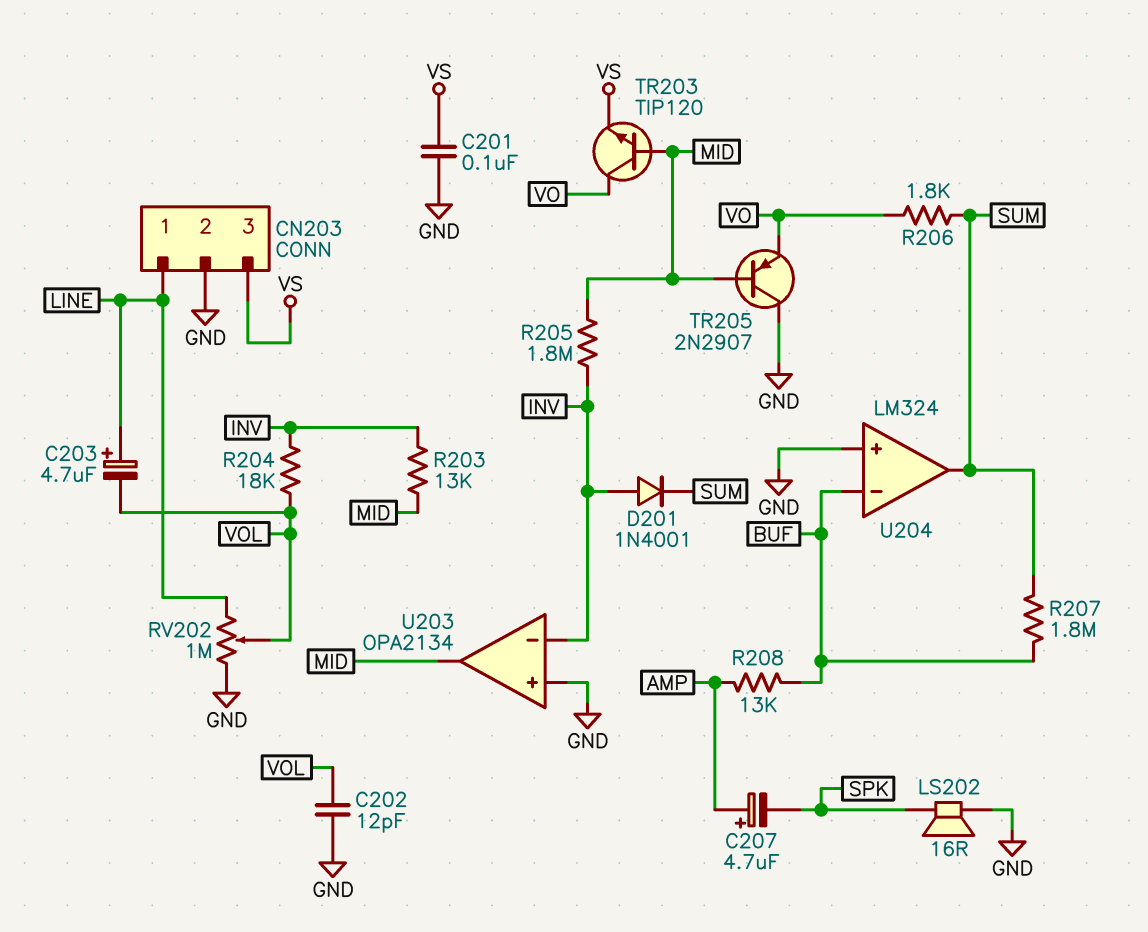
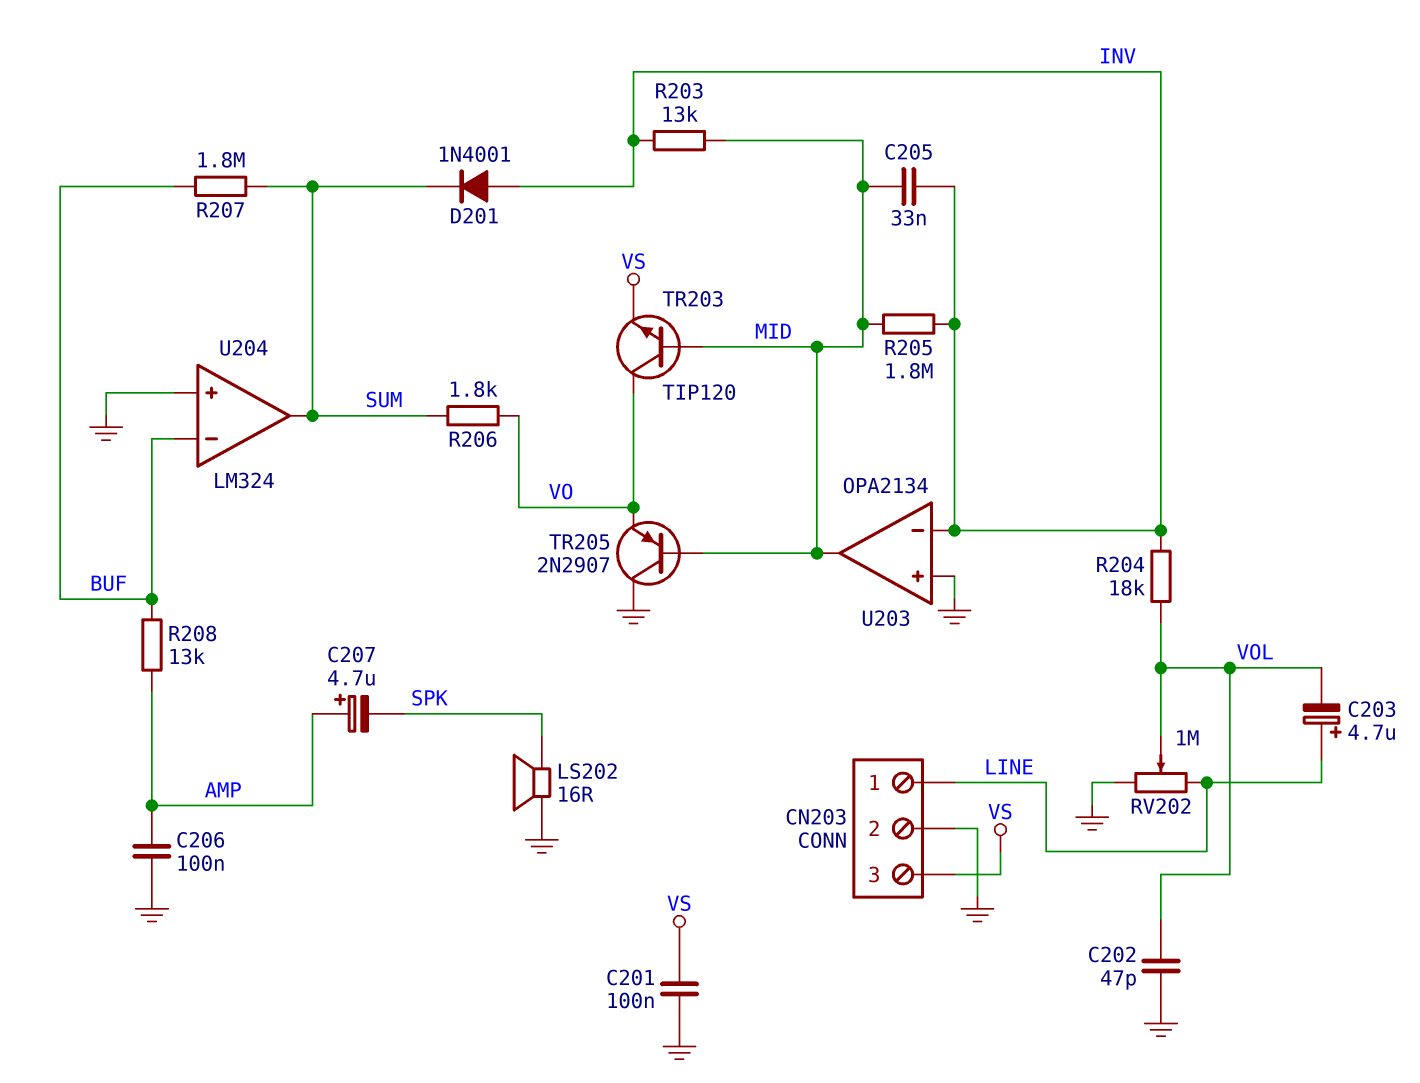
C202: 12pF (GND, VOL) -> 47pF (GND, VOL)
C205: none -> 33nF (INV, MID)
C206: none -> 100nF (AMP, GND)

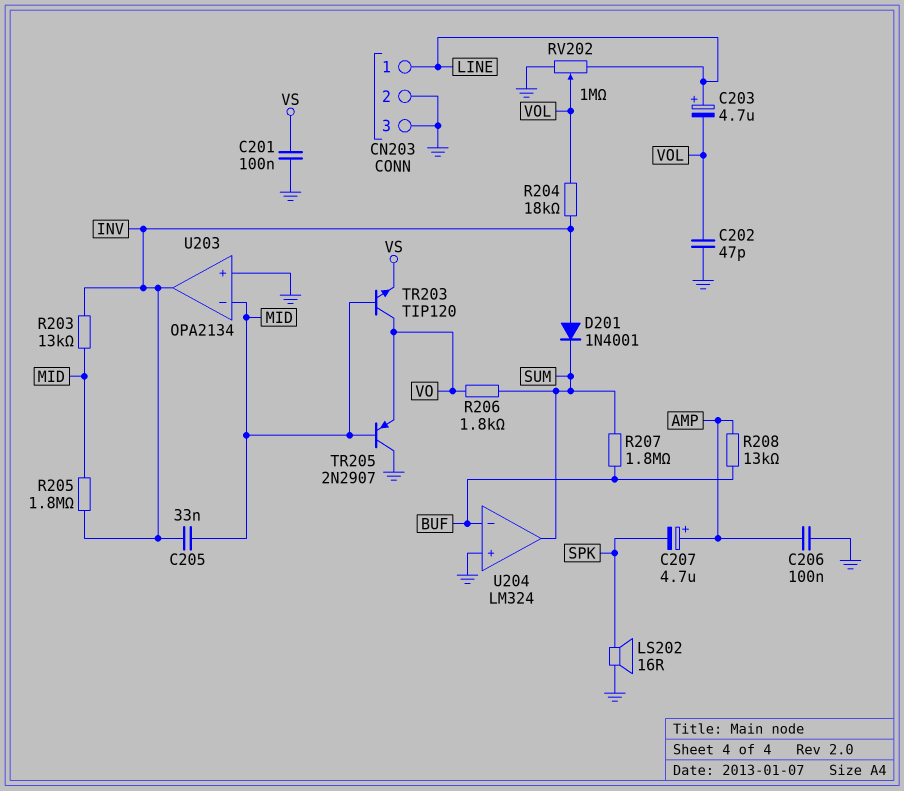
CN203 pin 3: VS -> GND
U203 pin in-: INV -> MID
U203 pin out: MID -> INV

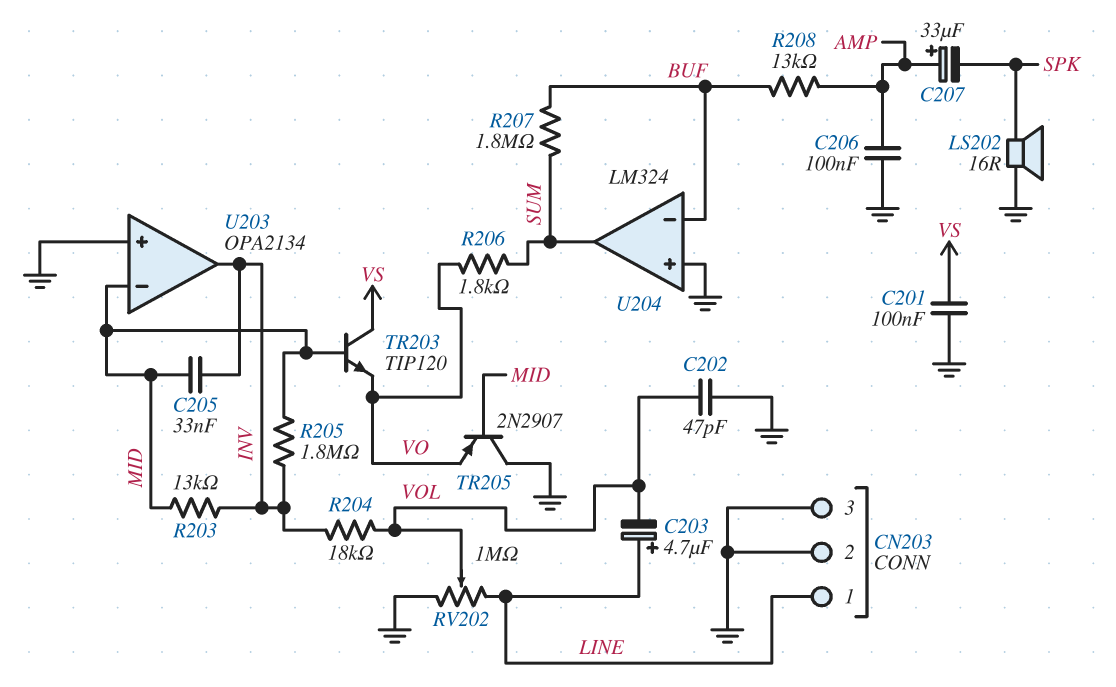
C207: 4.7uF (plus AMP, minus SPK) -> 33uF (plus AMP, minus SPK)
D201: diode 1N4001 (A INV, K SUM) -> none
TR203: NPN TIP120 (B MID, C VO, E VS) -> NPN TIP120 (B MID, C VS, E VO)

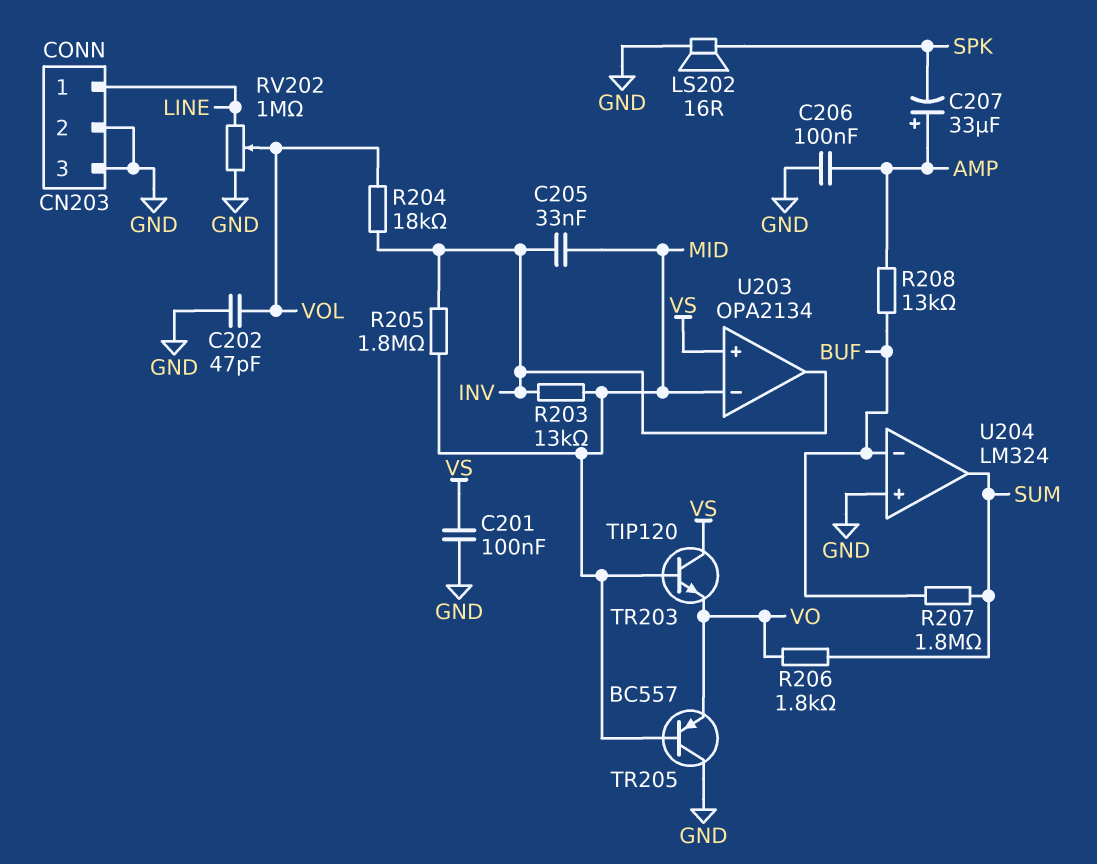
C203: 4.7uF (plus LINE, minus VOL) -> none
TR205: PNP 2N2907 (B MID, C GND, E VO) -> PNP BC557 (B MID, C GND, E VO)
U203 pin in+: GND -> VS

